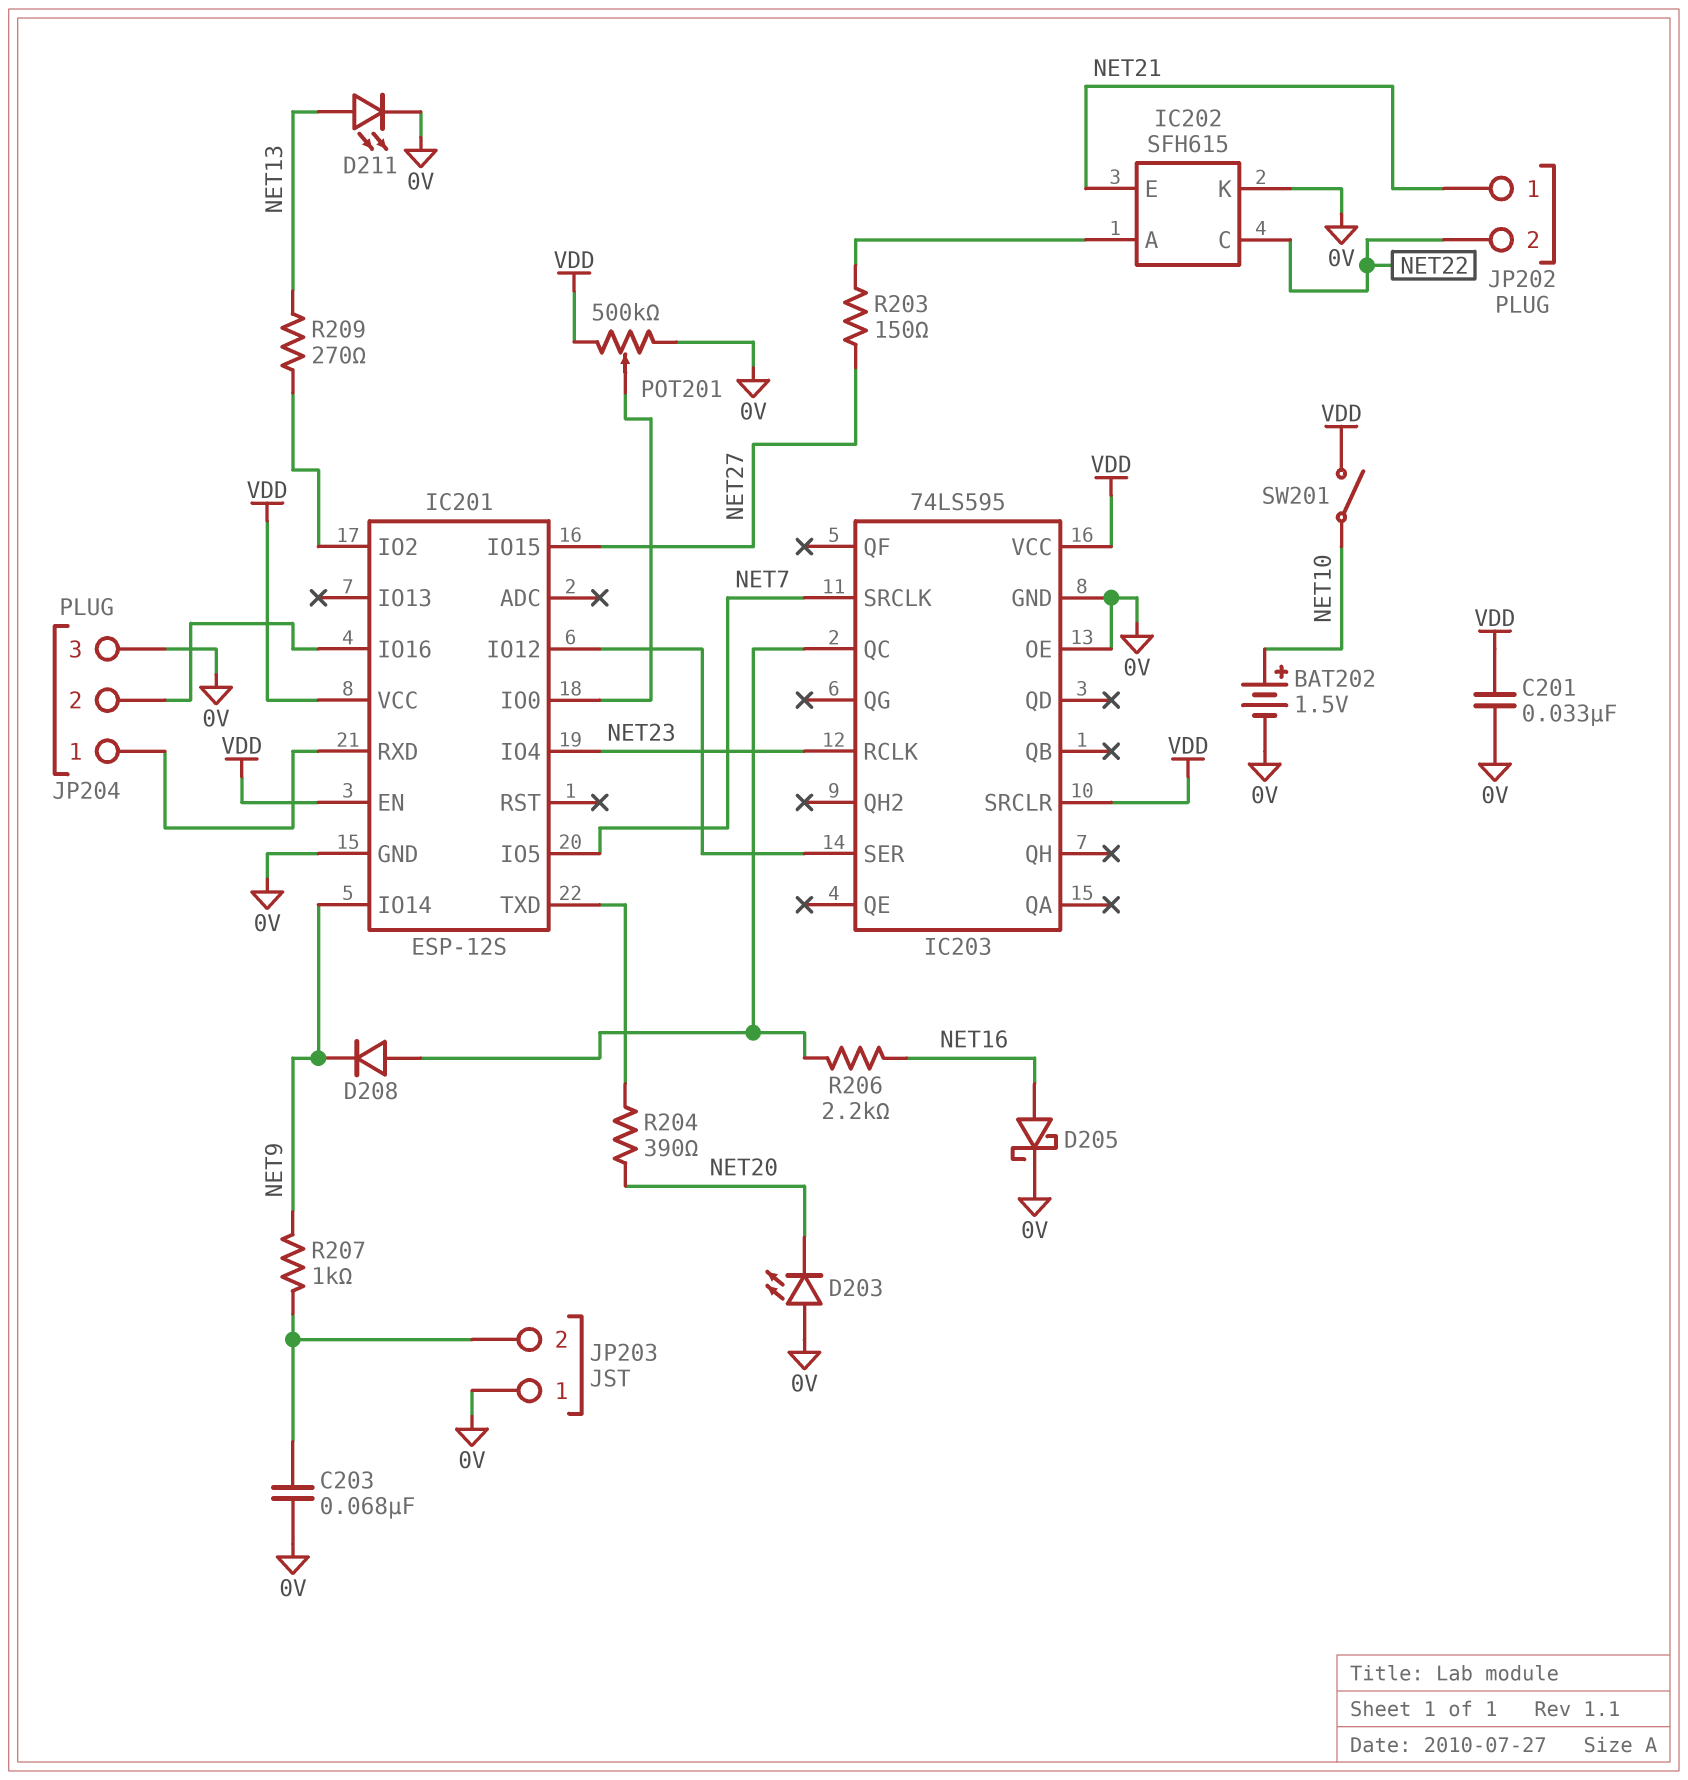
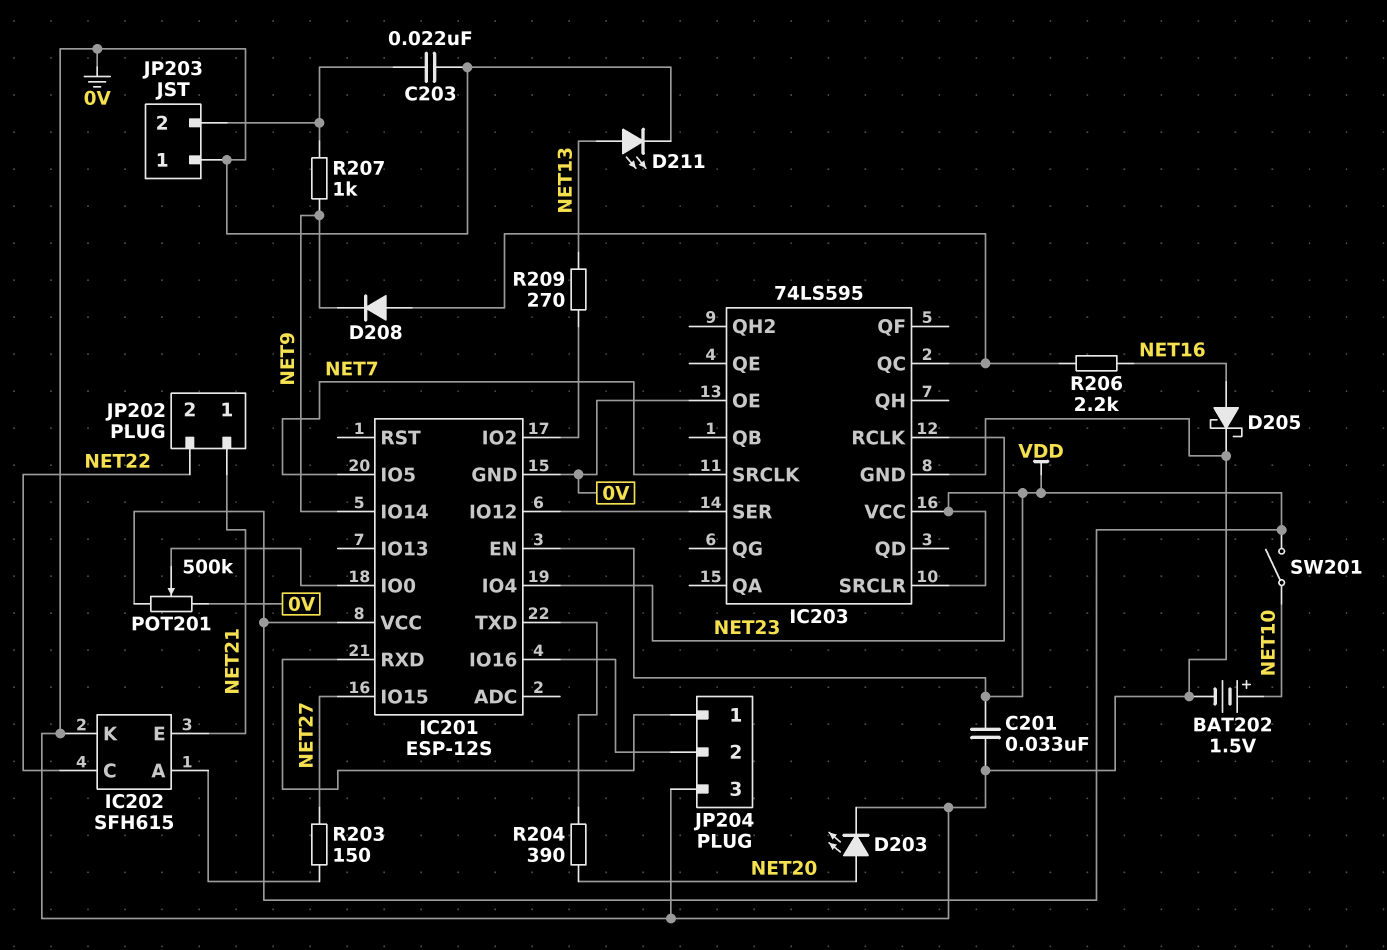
C203: 68nF (0V, JP203/2) -> 22nF (0V, JP203/2)
D203: LED (A 0V, K NET20) -> LED (A NET20, K 0V)

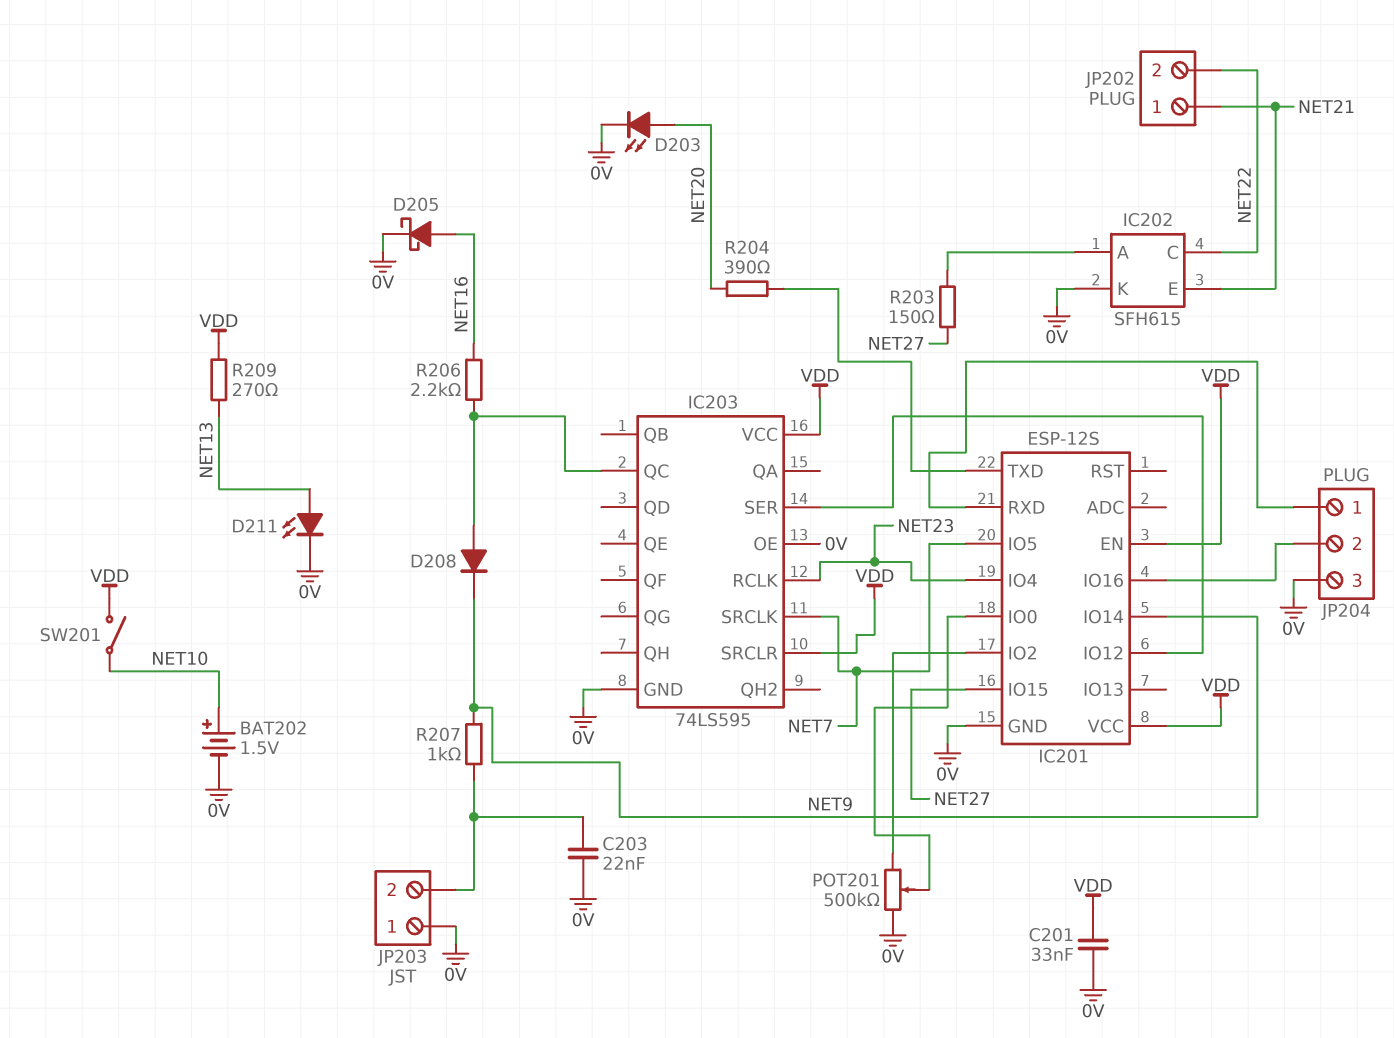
POT201: 500k (0V, VDD, wiper IC201/IO0) -> 500k (0V, IC201/IO2, wiper IC201/IO0)
R209: 270 (IC201/IO2, NET13) -> 270 (NET13, VDD)

